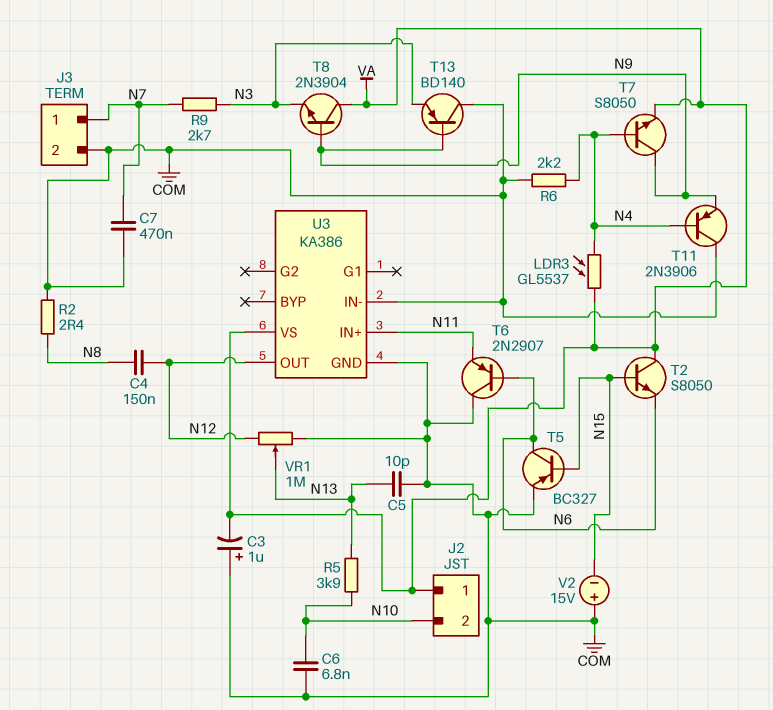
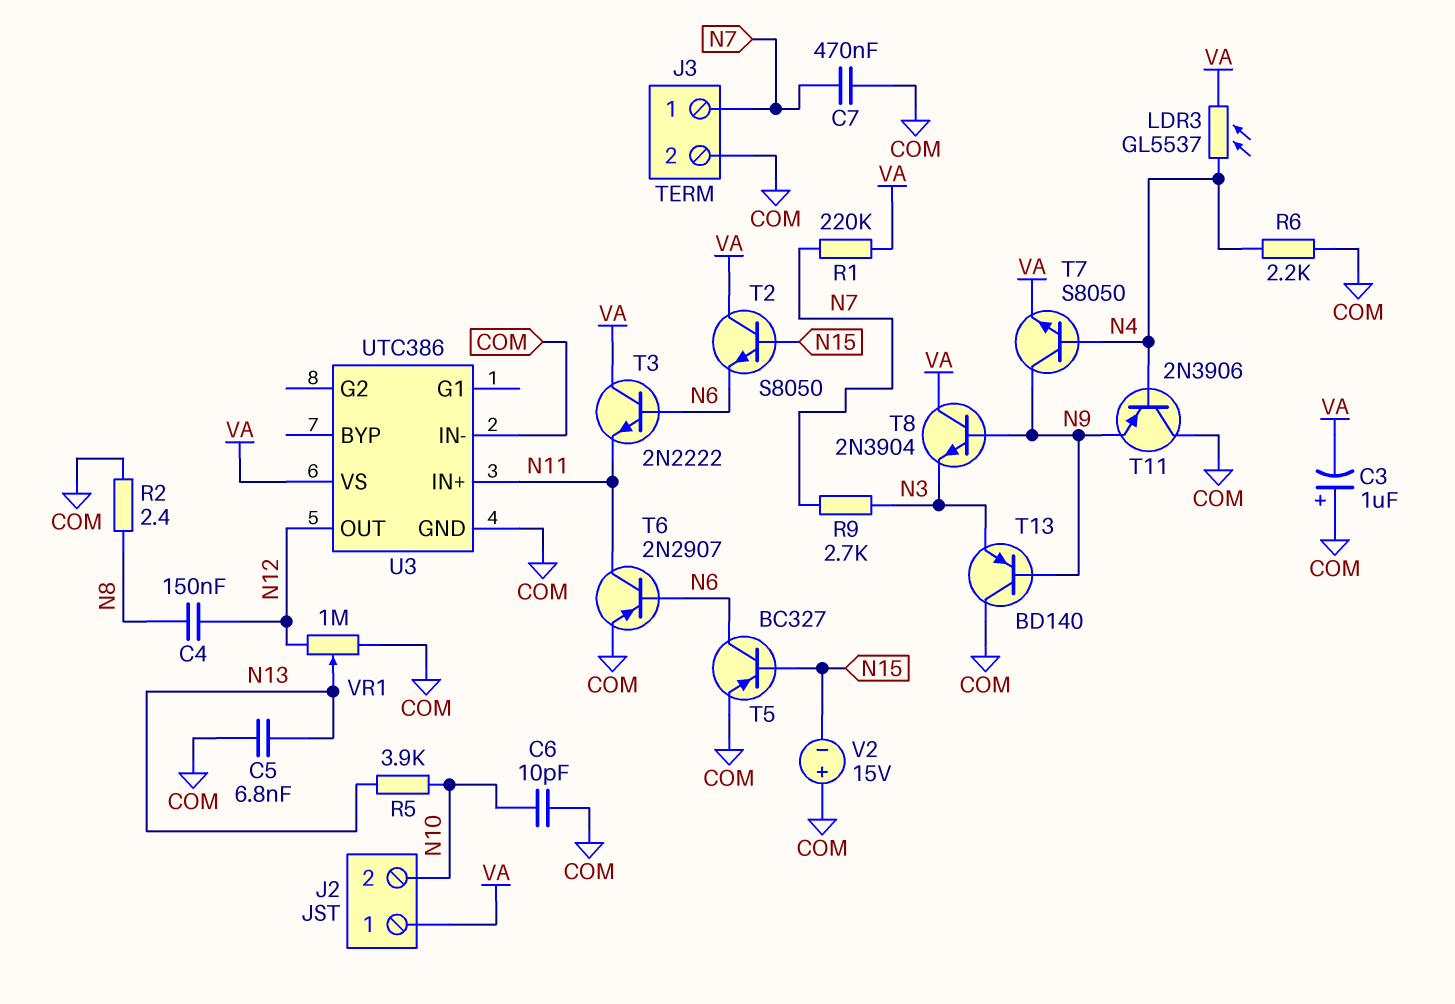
C5: 10pF (COM, N13) -> 6.8nF (COM, N13)
C6: 6.8nF (COM, N10) -> 10pF (COM, N10)
R1: none -> 220k (N7, VA)
T3: none -> NPN 2N2222 (B N6, C VA, E N11)
T6: PNP 2N2907 (B N6, C COM, E N11) -> PNP 2N2907 (B N6, C N11, E COM)
U3: KA386 -> UTC386

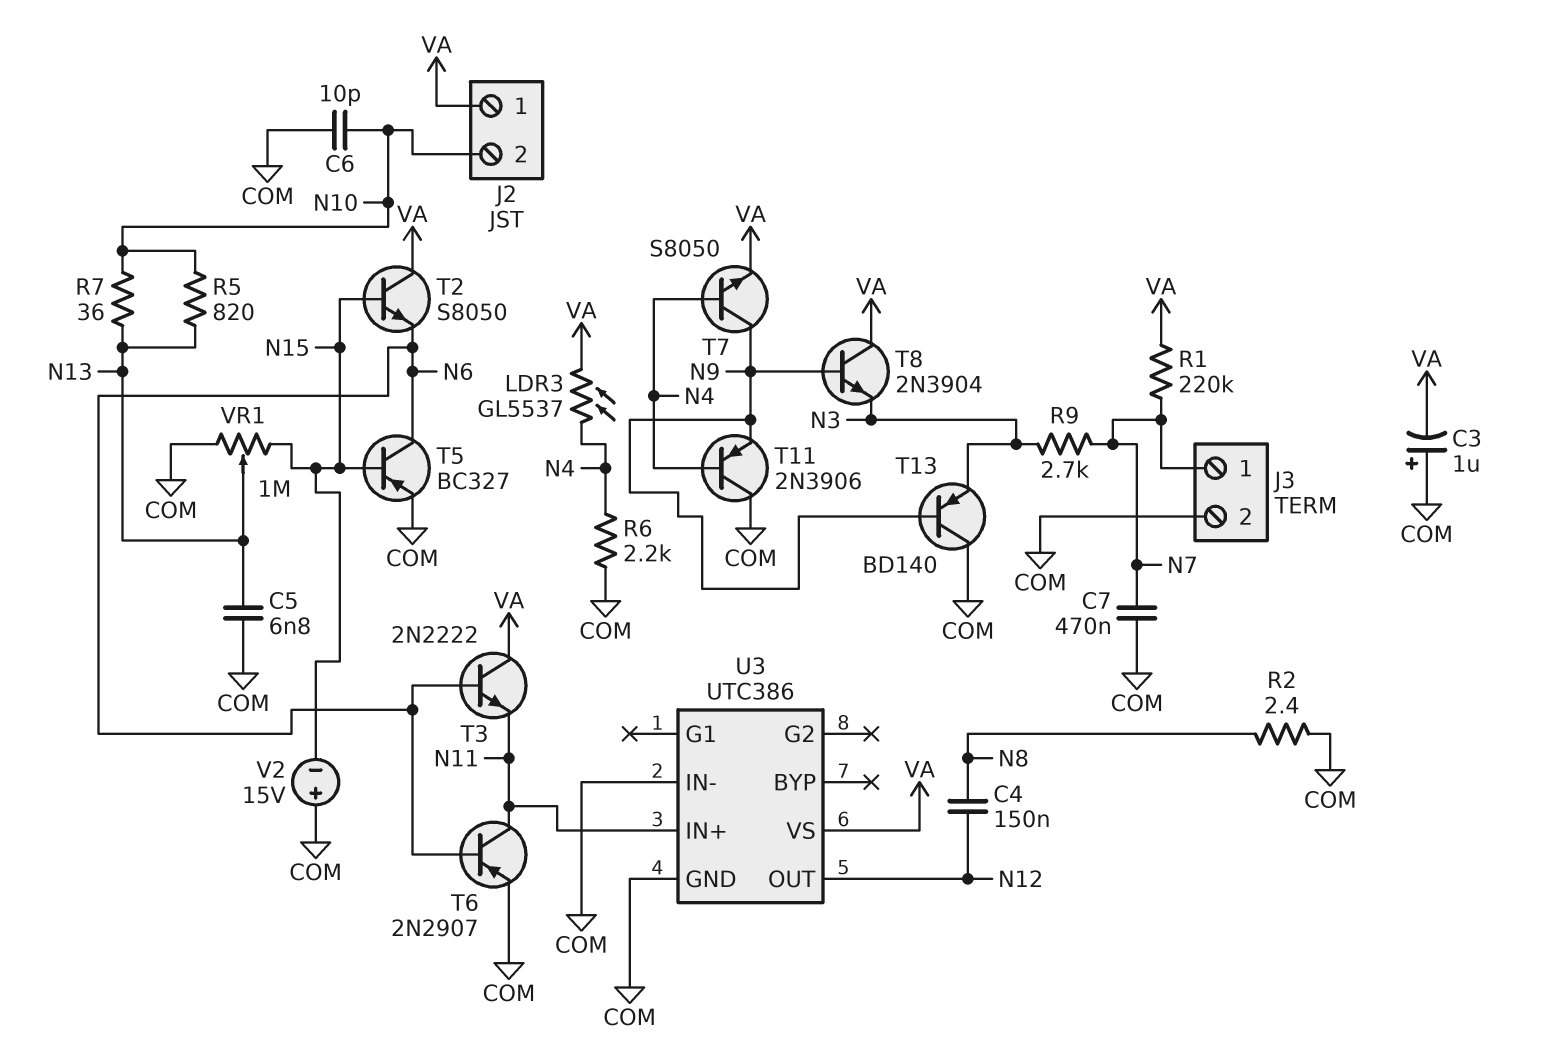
R5: 3.9k (N10, N13) -> 820 (N10, N13)
R7: none -> 36 (N10, N13)
VR1: 1M (COM, N12, wiper N13) -> 1M (COM, N15, wiper N13)

